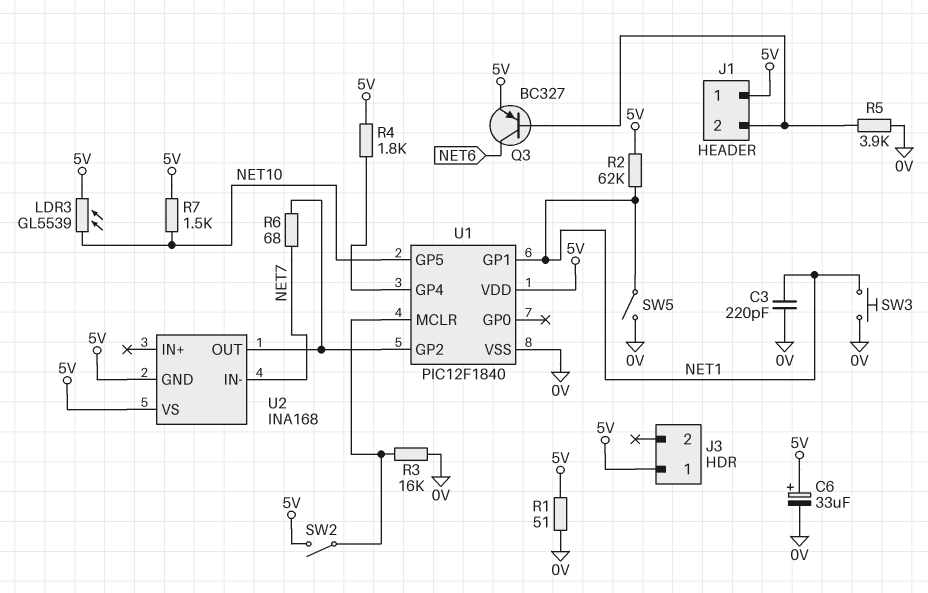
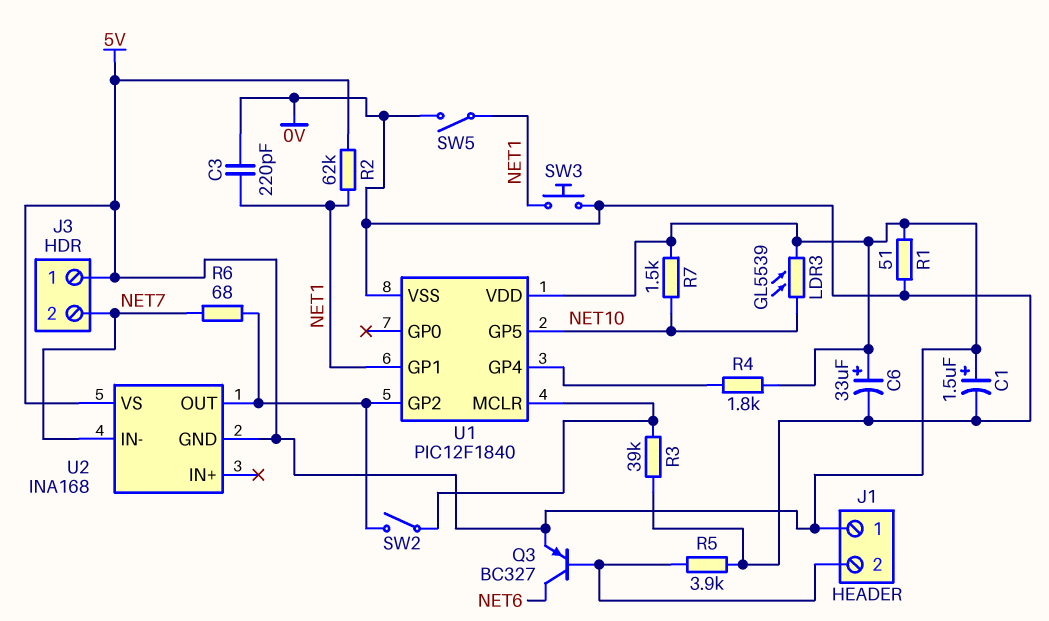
C1: none -> 1.5uF (plus 5V, minus 0V)
J3 pin 2: none -> NET7
R3: 16k (0V, U1/MCLR) -> 39k (0V, U1/MCLR)
SW2: switch (5V, U1/MCLR) -> switch (U1/GP2, U1/MCLR)

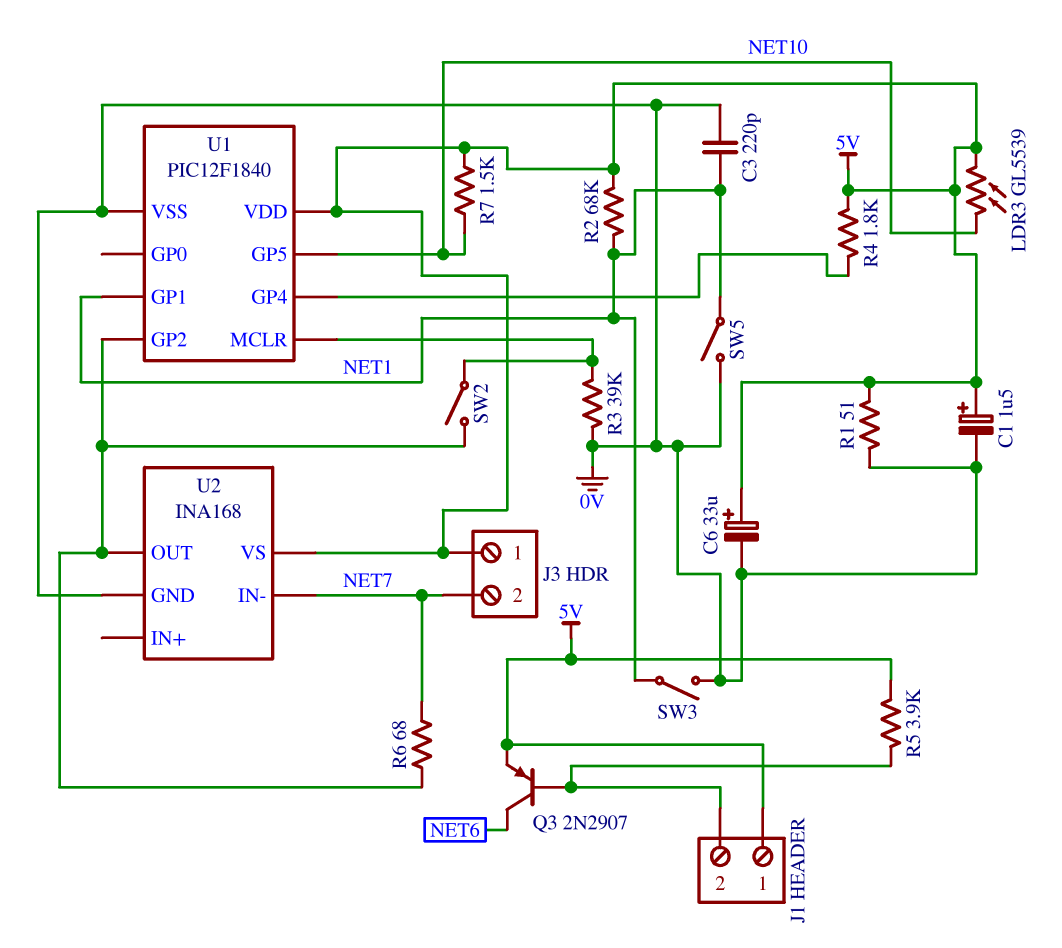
Q3: PNP BC327 (B J1/2, C NET6, E 5V) -> PNP 2N2907 (B J1/2, C NET6, E 5V)
R2: 62k (5V, NET1) -> 68k (5V, NET1)
R5: 3.9k (0V, J1/2) -> 3.9k (5V, J1/2)
SW3: button (0V, NET1) -> switch (0V, NET1)
U2 pin GND: 5V -> 0V

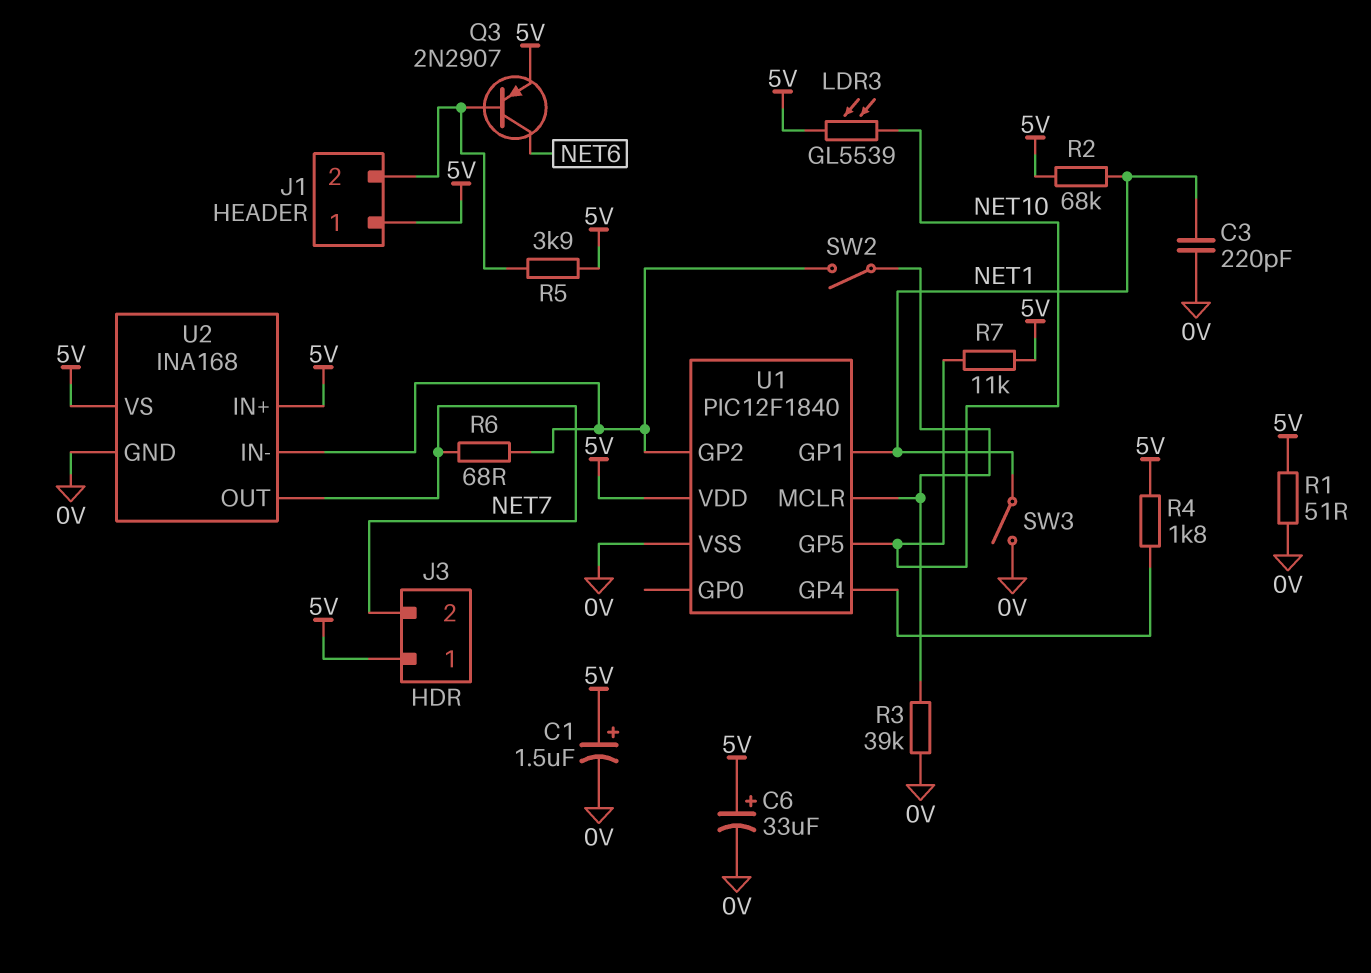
R7: 1.5k (5V, NET10) -> 11k (5V, NET10)
SW5: switch (0V, NET1) -> none
U2 pin IN+: none -> 5V
U2 pin IN-: NET7 -> U1/GP2
U2 pin OUT: U1/GP2 -> NET7

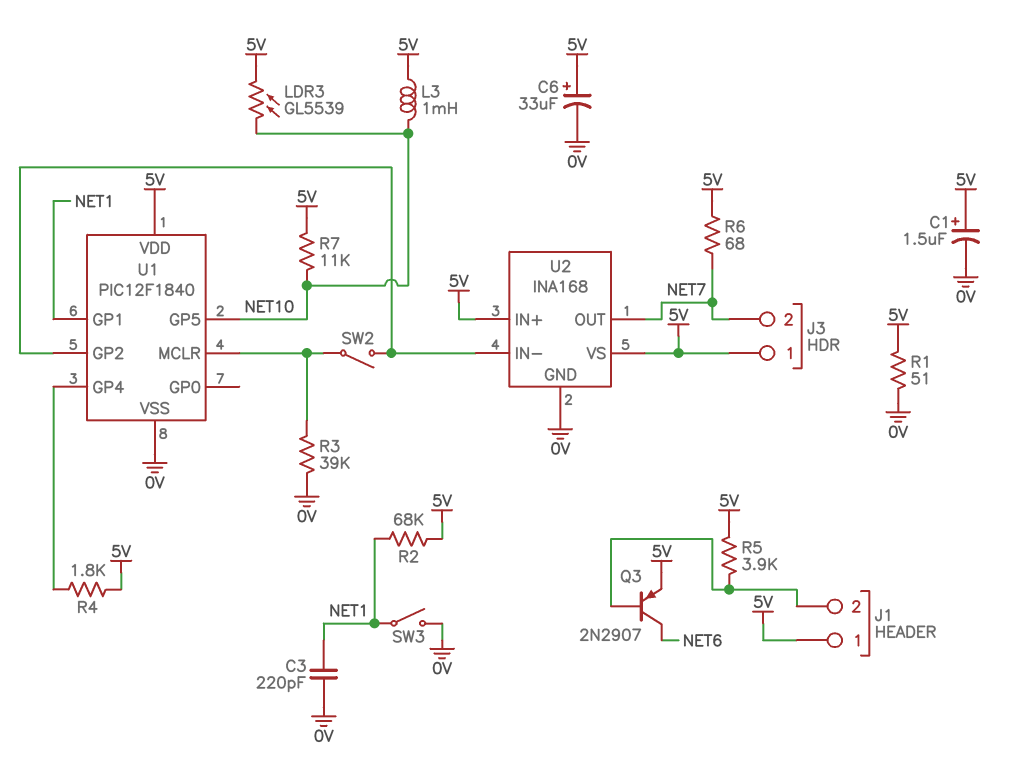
L3: none -> 1mH (5V, NET10)
R6: 68 (NET7, U1/GP2) -> 68 (5V, NET7)

